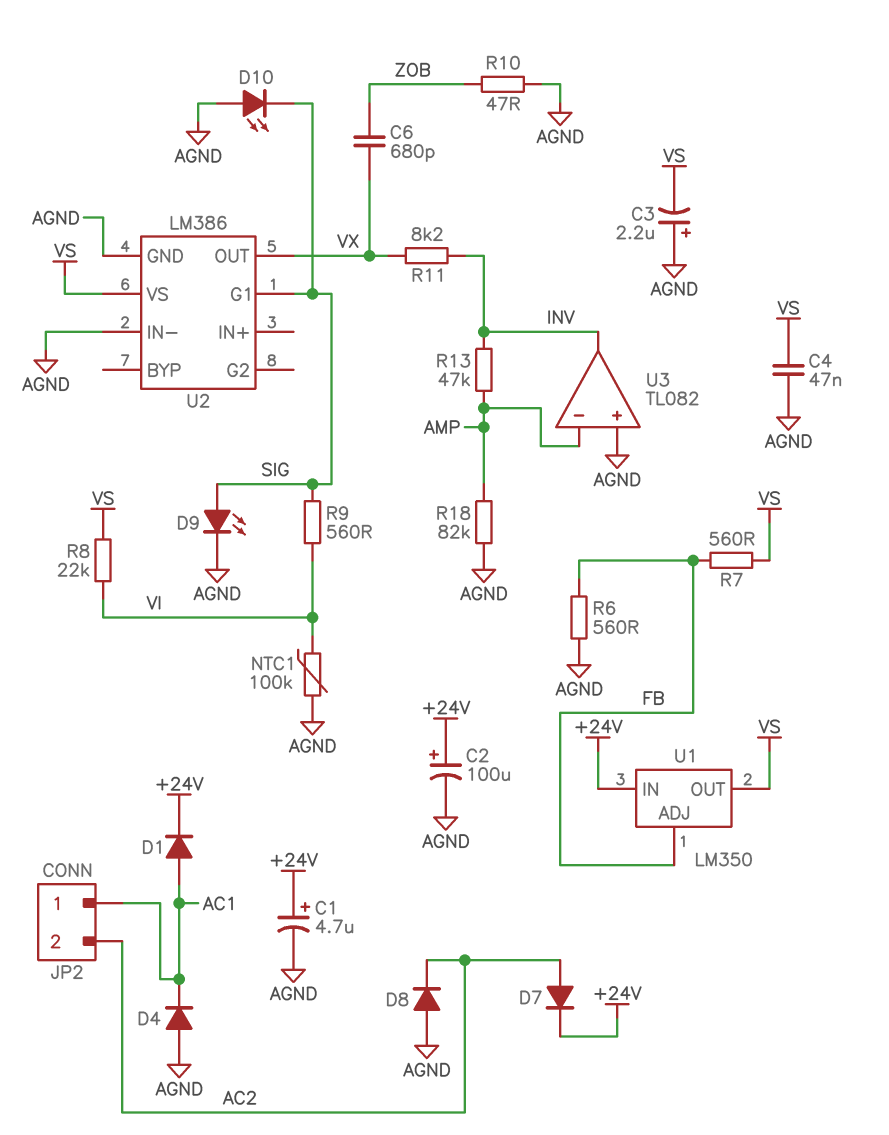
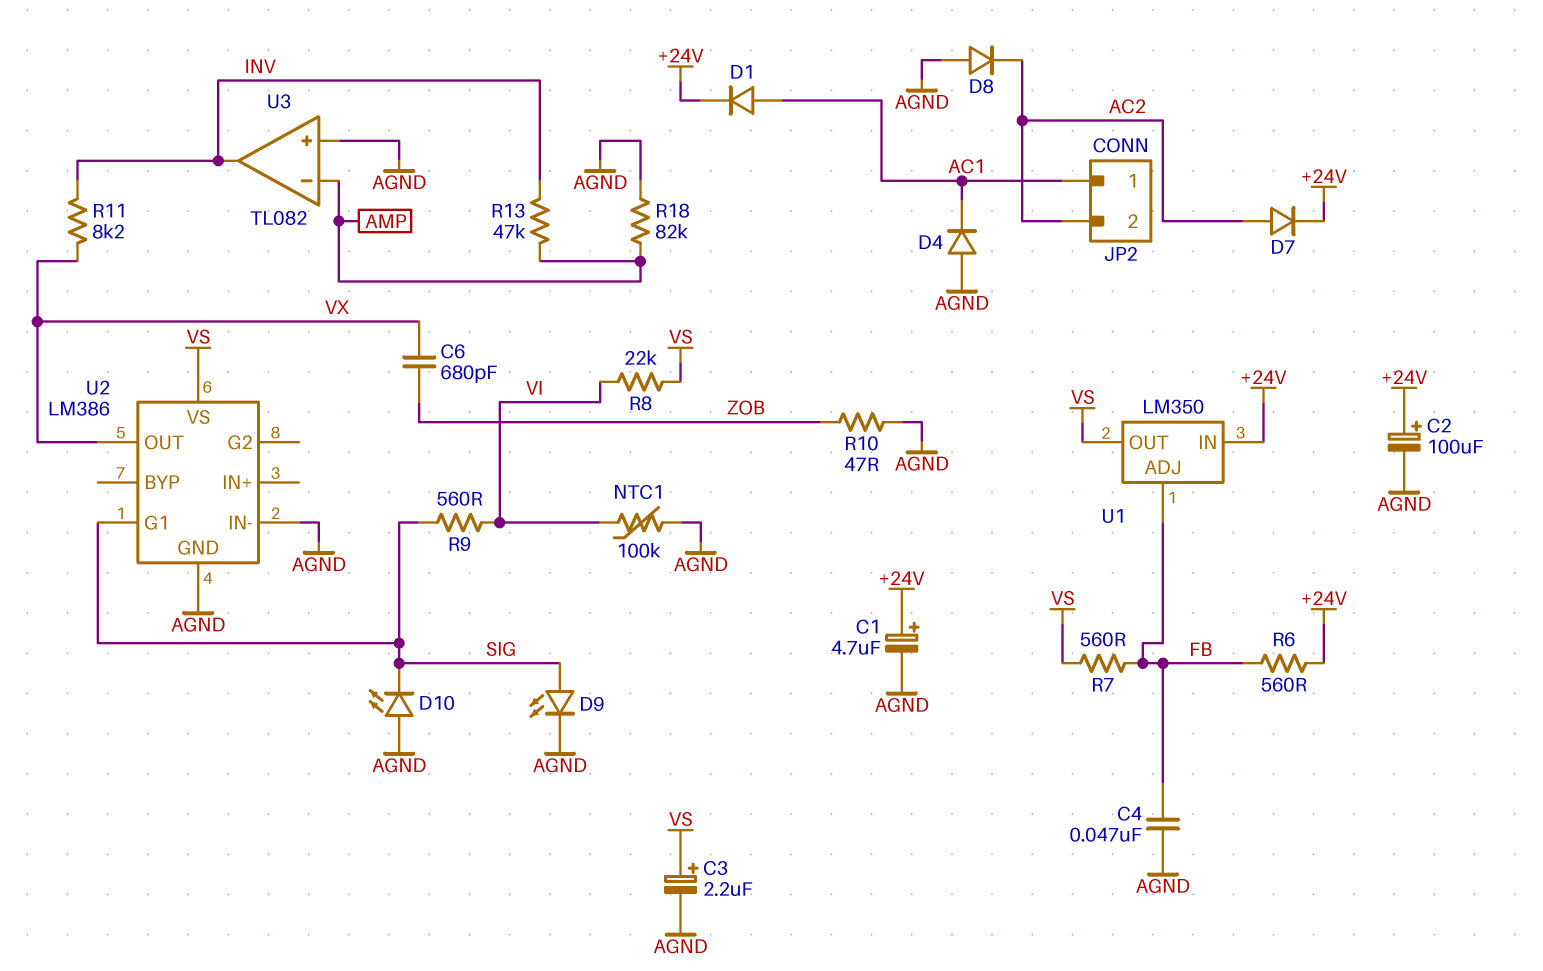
C3: 2.2uF (plus AGND, minus VS) -> 2.2uF (plus VS, minus AGND)
C4: 47nF (AGND, VS) -> 47nF (AGND, FB)
R6: 560 (AGND, FB) -> 560 (+24V, FB)

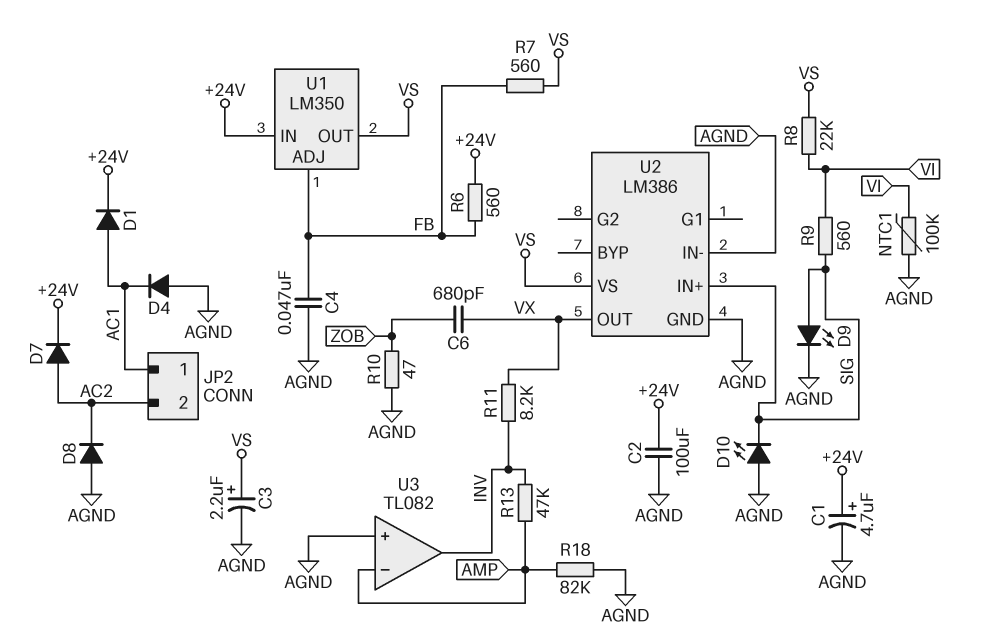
C2: 100uF (plus +24V, minus AGND) -> 100uF (+24V, AGND)
U2 pin G1: SIG -> none
U2 pin IN+: none -> SIG

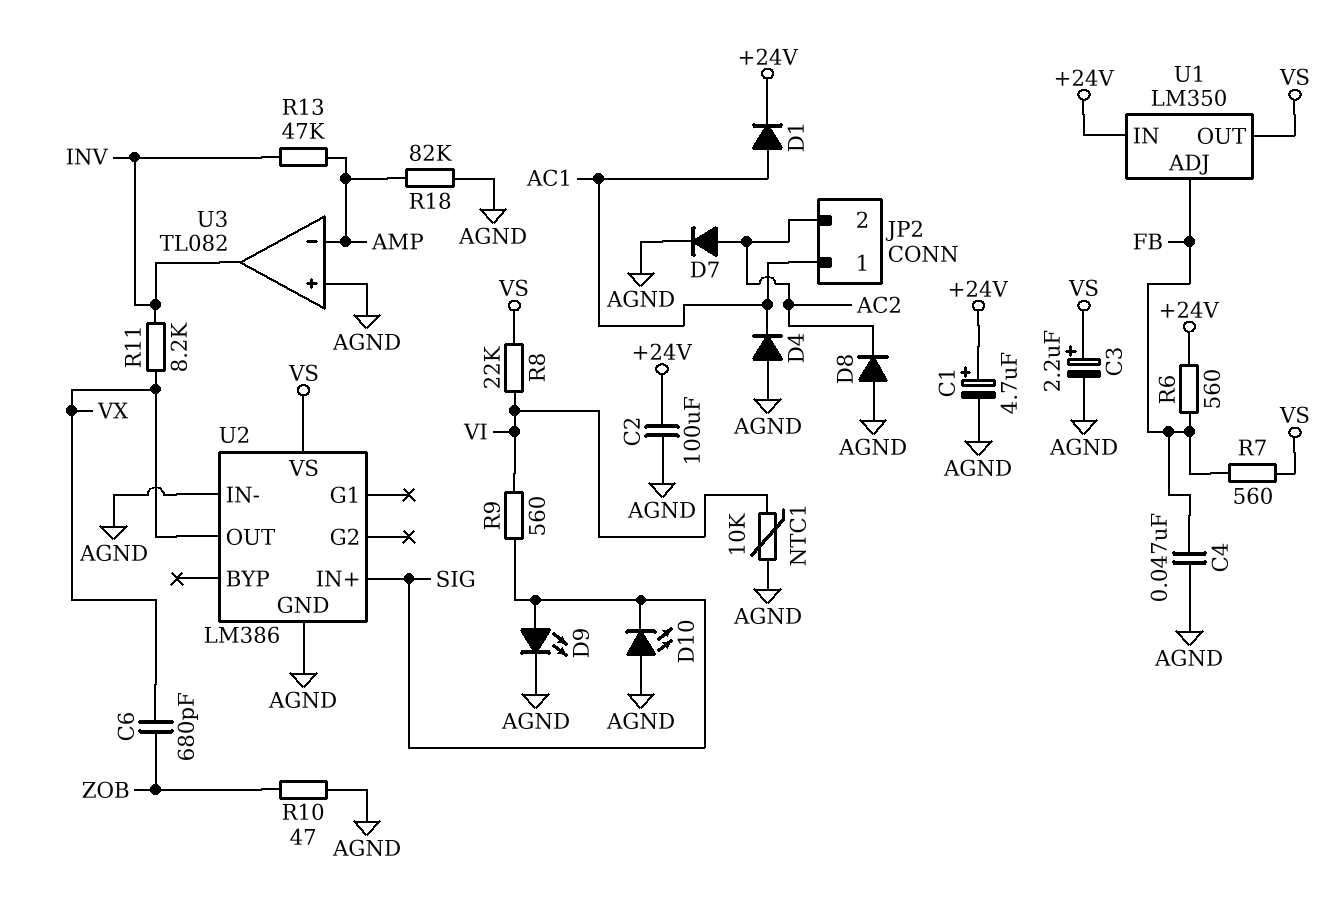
D7: diode (A AC2, K +24V) -> diode (A AC2, K AGND)
NTC1: 100k (AGND, VI) -> 10k (AGND, VI)

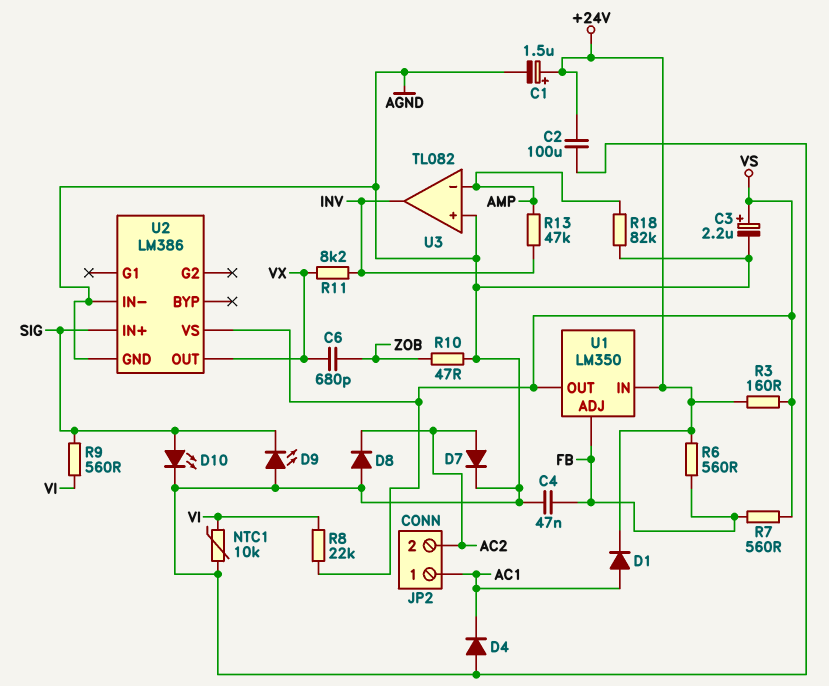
C1: 4.7uF (plus +24V, minus AGND) -> 1.5uF (plus +24V, minus AGND)
D9: LED (A SIG, K AGND) -> LED (A AGND, K SIG)
D10: LED (A AGND, K SIG) -> LED (A SIG, K AGND)
R3: none -> 160 (+24V, VS)

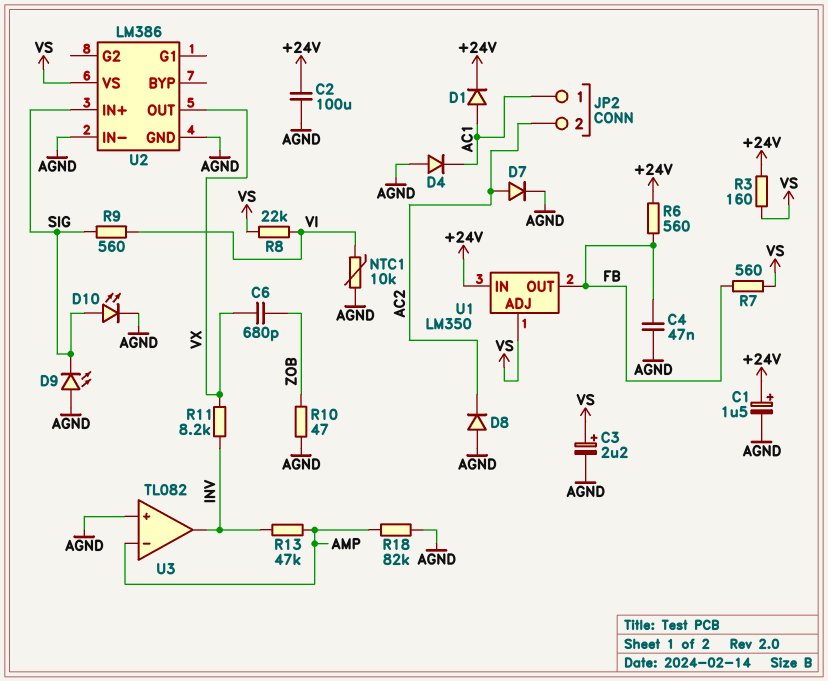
U1 pin ADJ: FB -> VS
U1 pin OUT: VS -> FB

